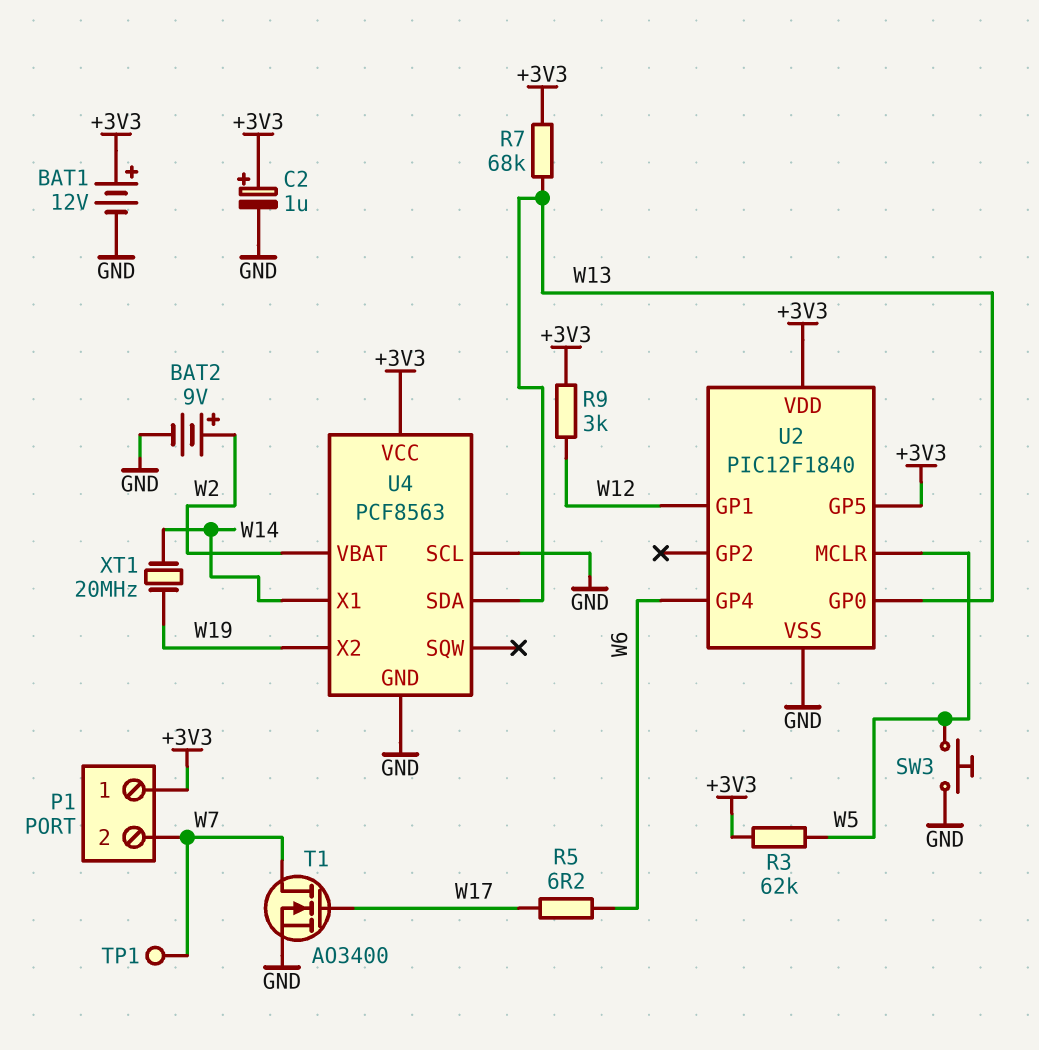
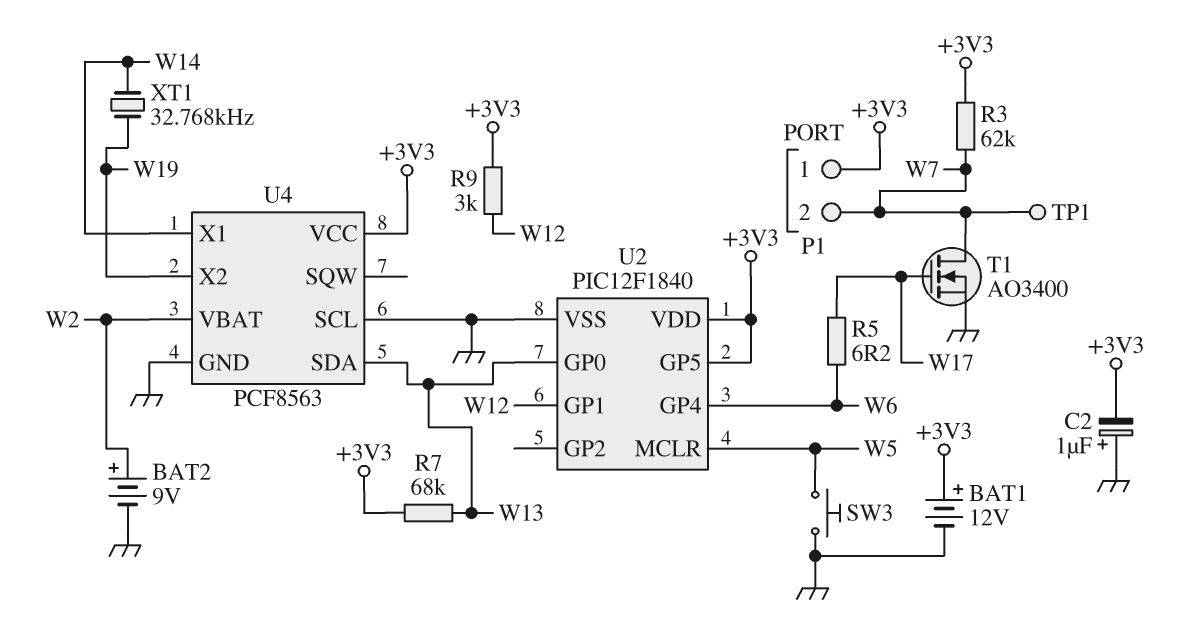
C2: 1uF (plus +3V3, minus GND) -> 1uF (plus GND, minus +3V3)
R3: 62k (+3V3, W5) -> 62k (+3V3, W7)
XT1: 20MHz (W14, W19) -> 32.768kHz (W14, W19)

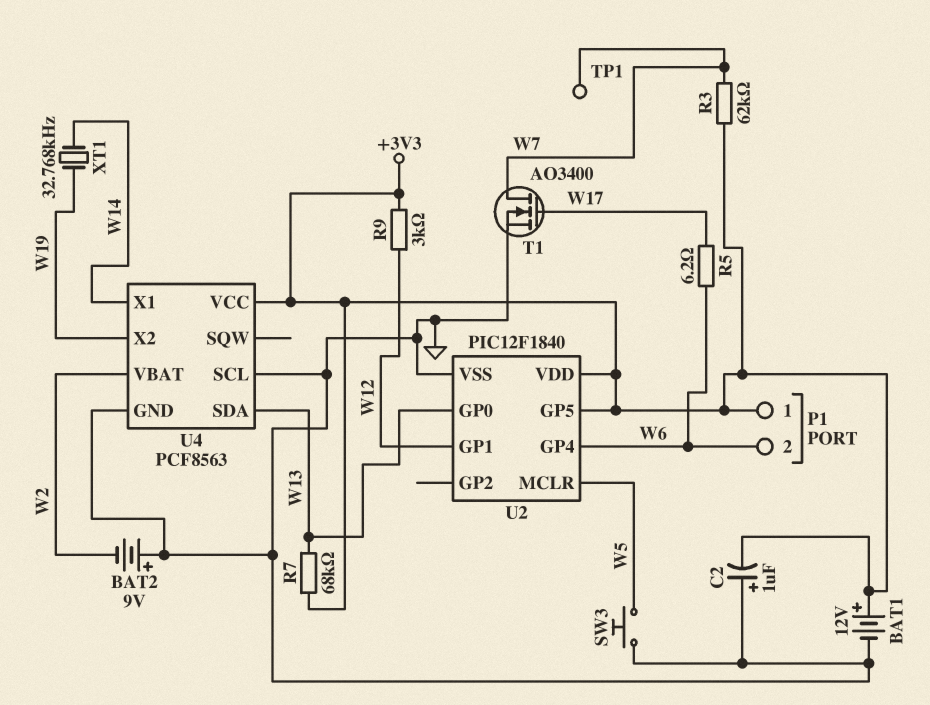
BAT2: 9V (plus W2, minus GND) -> 9V (plus GND, minus W2)
P1 pin 2: W7 -> W6

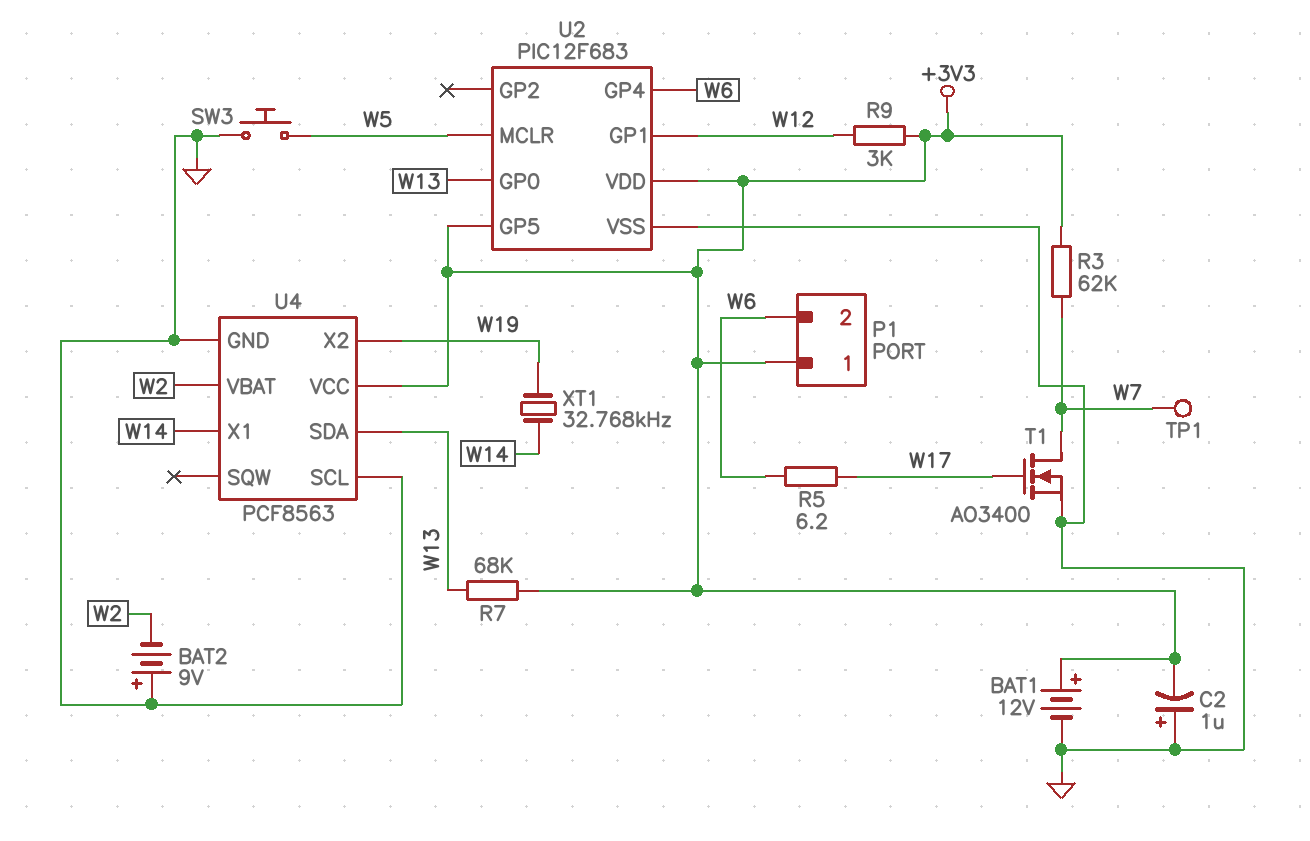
U2: PIC12F1840 -> PIC12F683

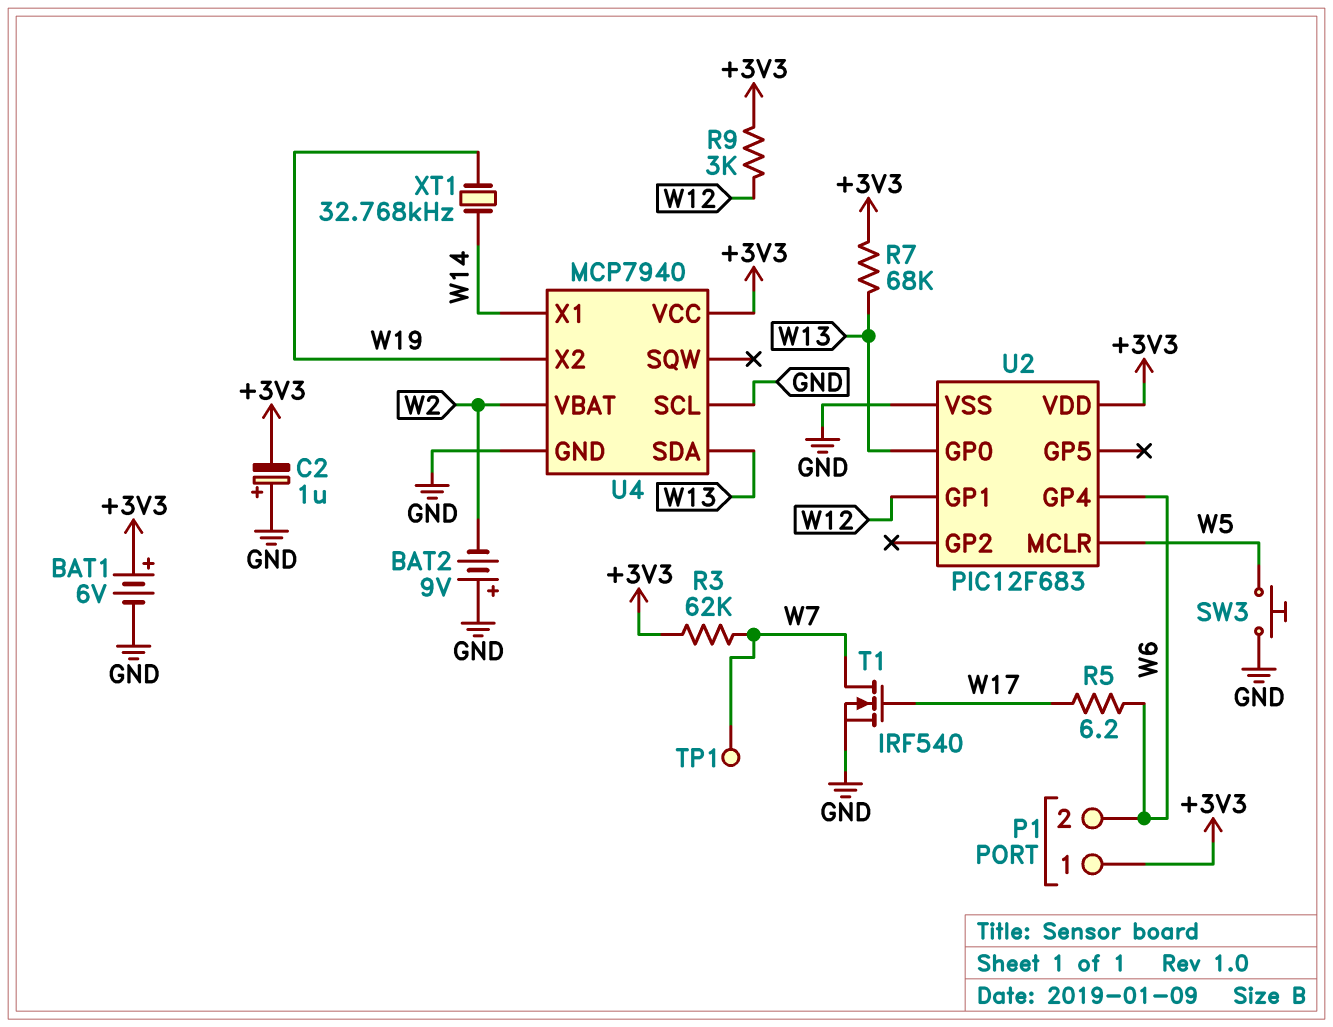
BAT1: 12V (plus +3V3, minus GND) -> 6V (plus +3V3, minus GND)
T1: NMOS AO3400 (G W17, D W7, S GND) -> NMOS IRF540 (G W17, D W7, S GND)
U2 pin GP5: +3V3 -> none
U4: PCF8563 -> MCP7940

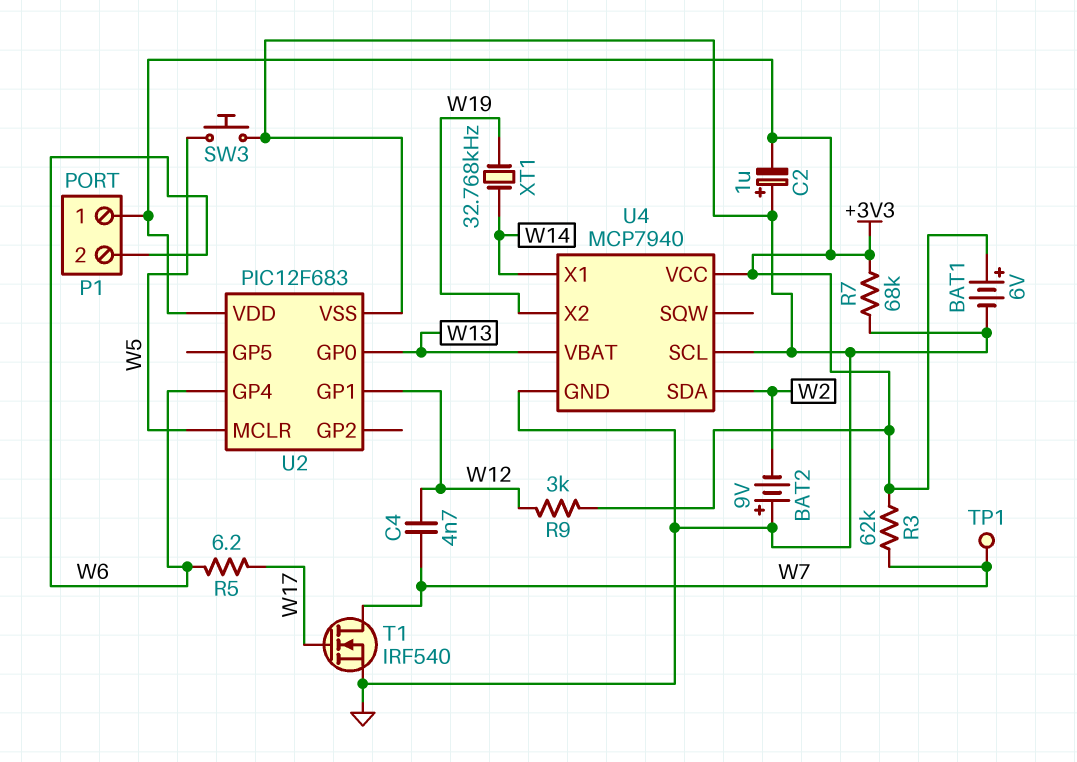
C4: none -> 4.7nF (W7, W12)
R7: 68k (+3V3, W13) -> 68k (+3V3, GND)
U4 pin SDA: W13 -> W2
U4 pin VBAT: W2 -> W13

